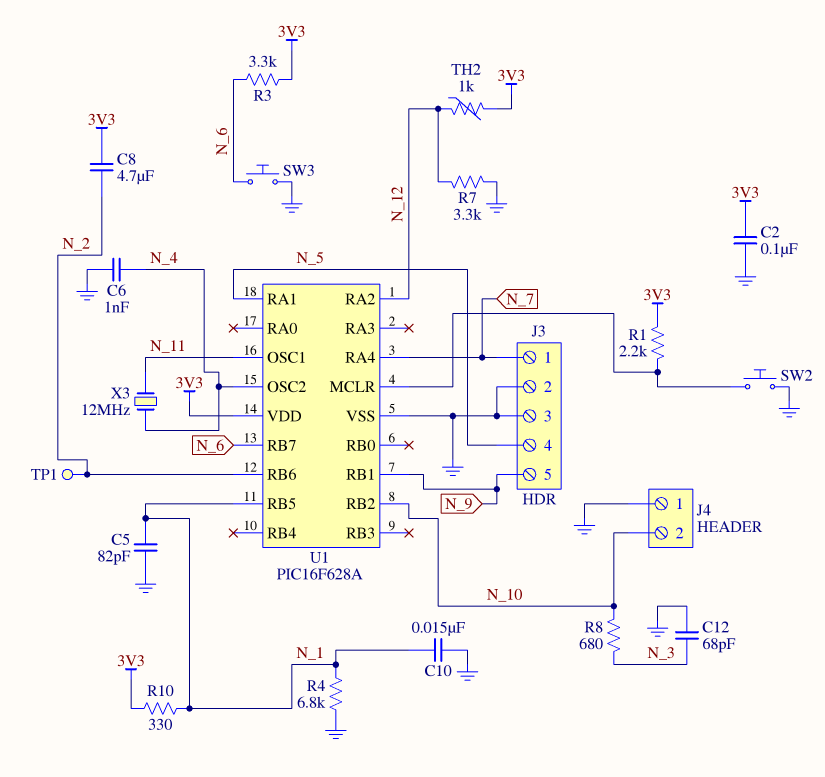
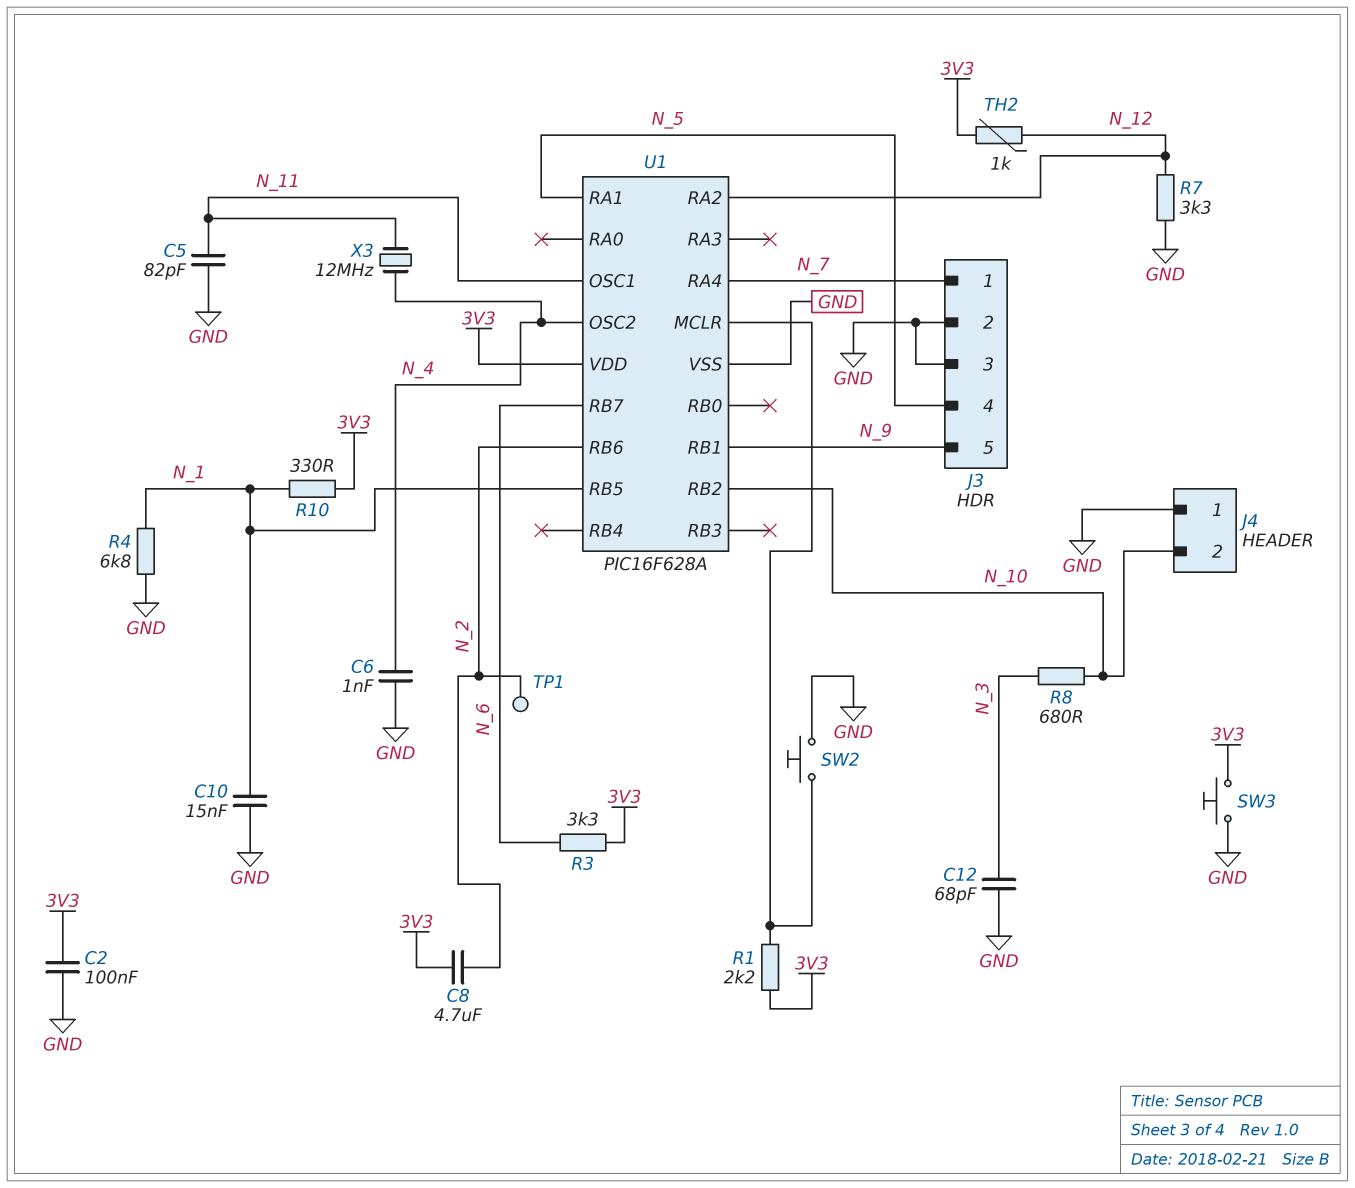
C5: 82pF (GND, N_1) -> 82pF (GND, N_11)
SW3: button (GND, N_6) -> button (3V3, GND)

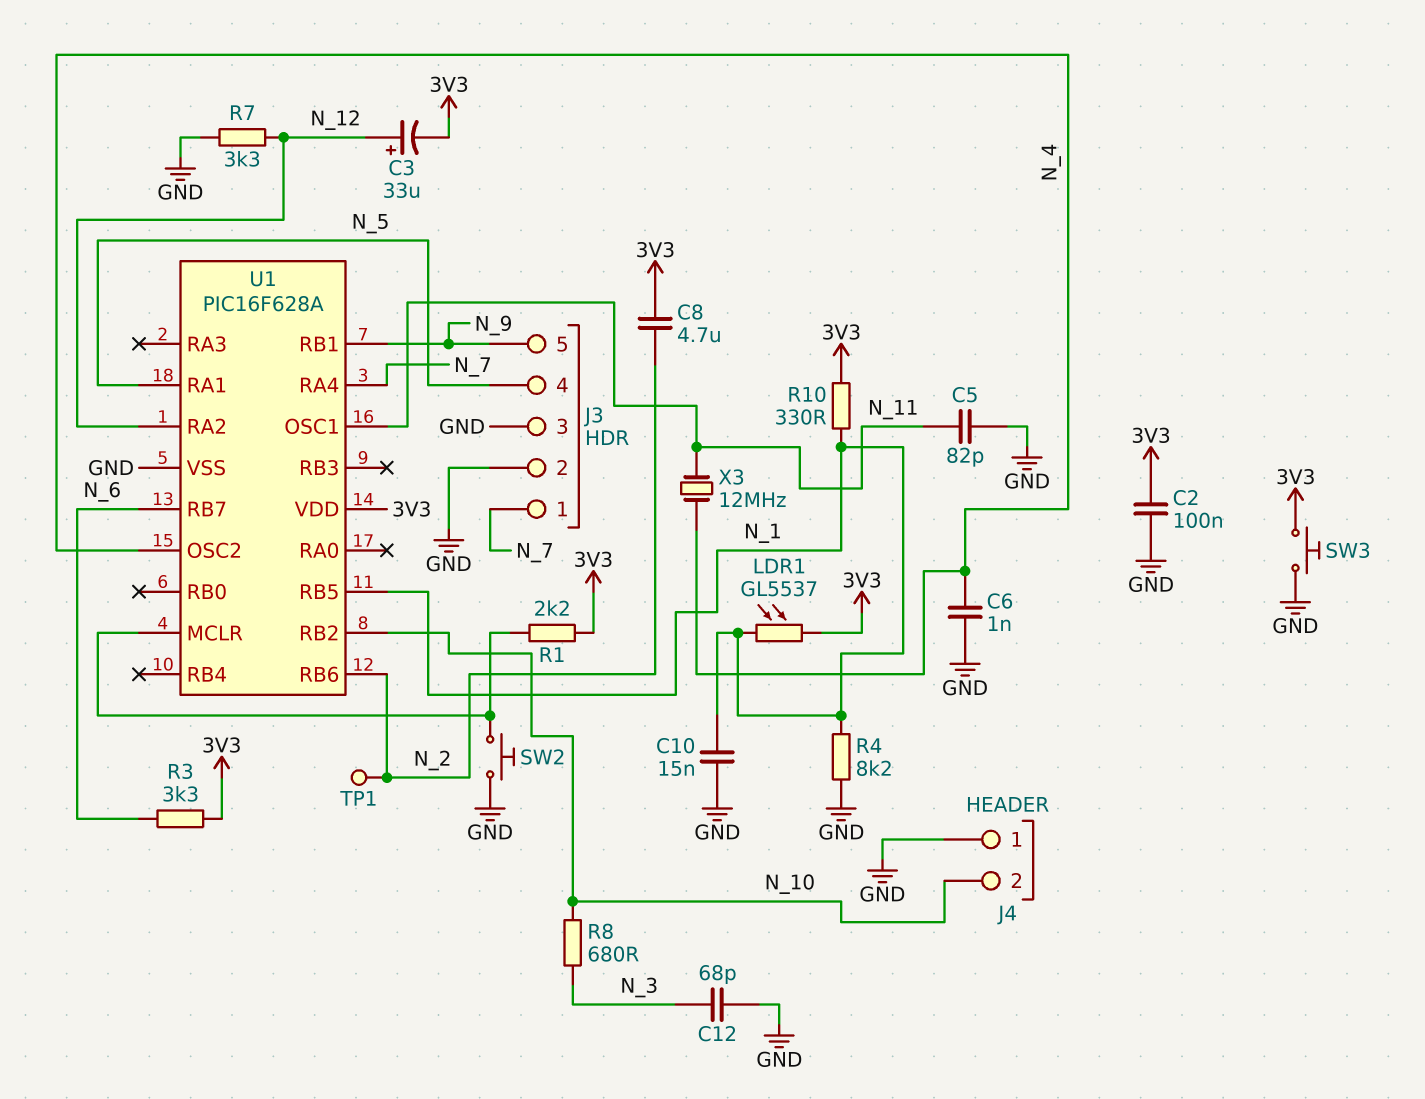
C3: none -> 33uF (plus N_12, minus 3V3)
LDR1: none -> GL5537 (3V3, N_1)
R4: 6.8k (GND, N_1) -> 8.2k (GND, N_1)
TH2: 1k (3V3, N_12) -> none

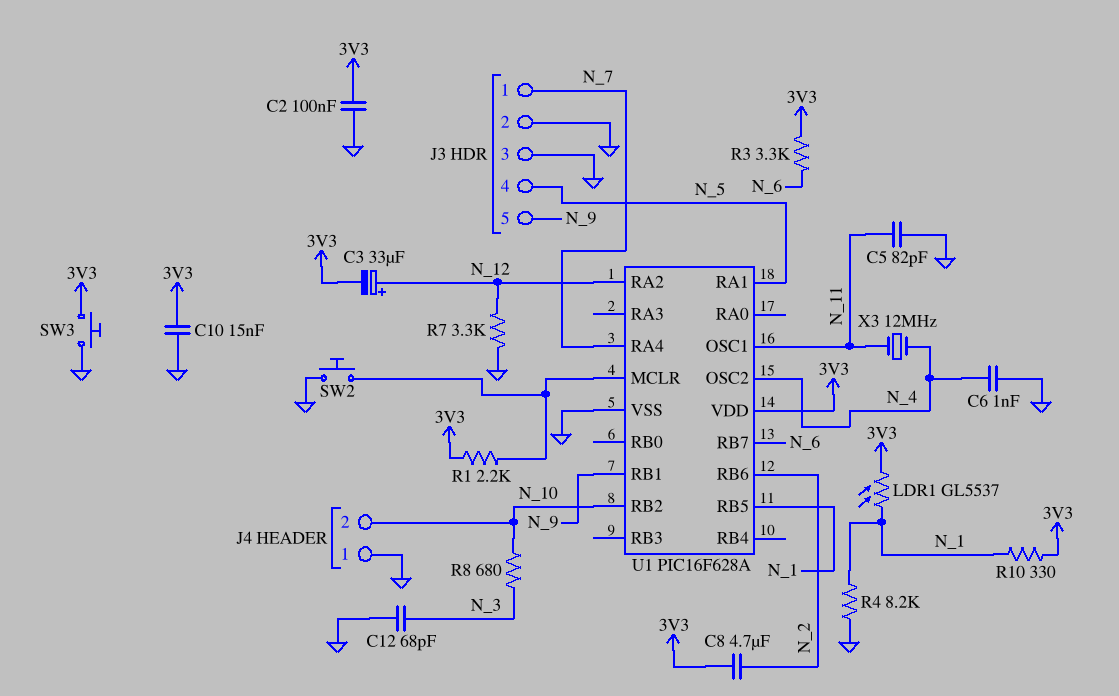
C10: 15nF (GND, N_1) -> 15nF (3V3, GND)
TP1: test point (N_2) -> none

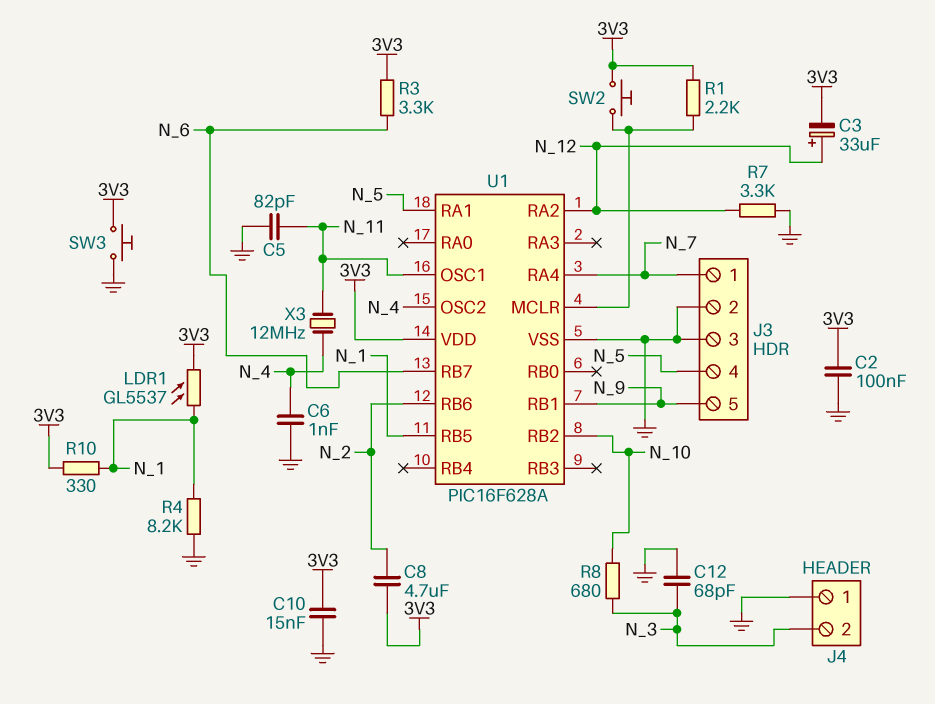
J4 pin 2: N_10 -> N_3
SW2: button (GND, U1/MCLR) -> button (3V3, U1/MCLR)

